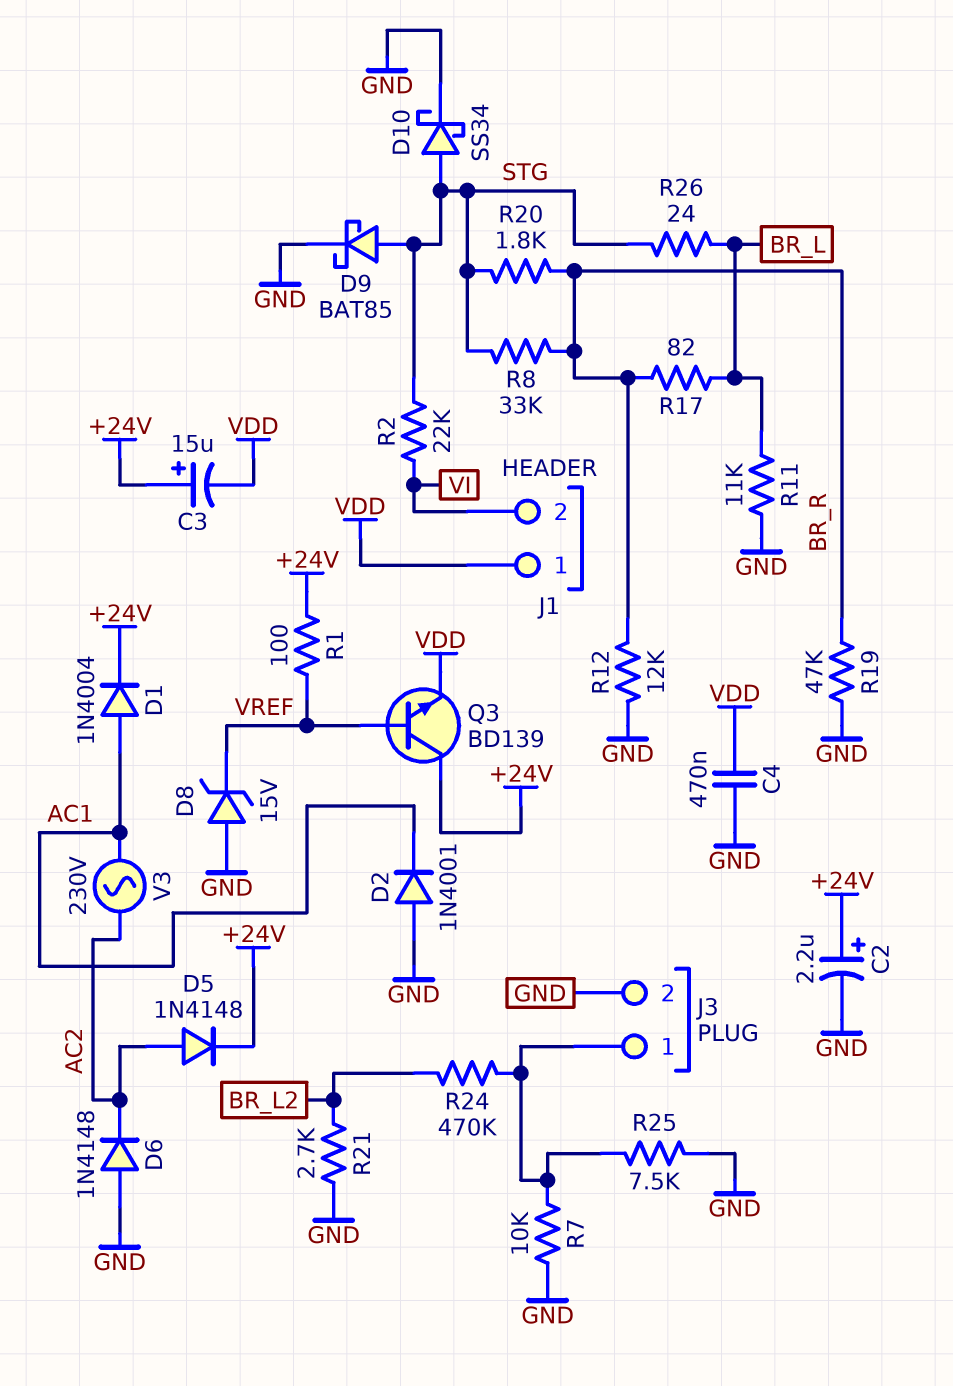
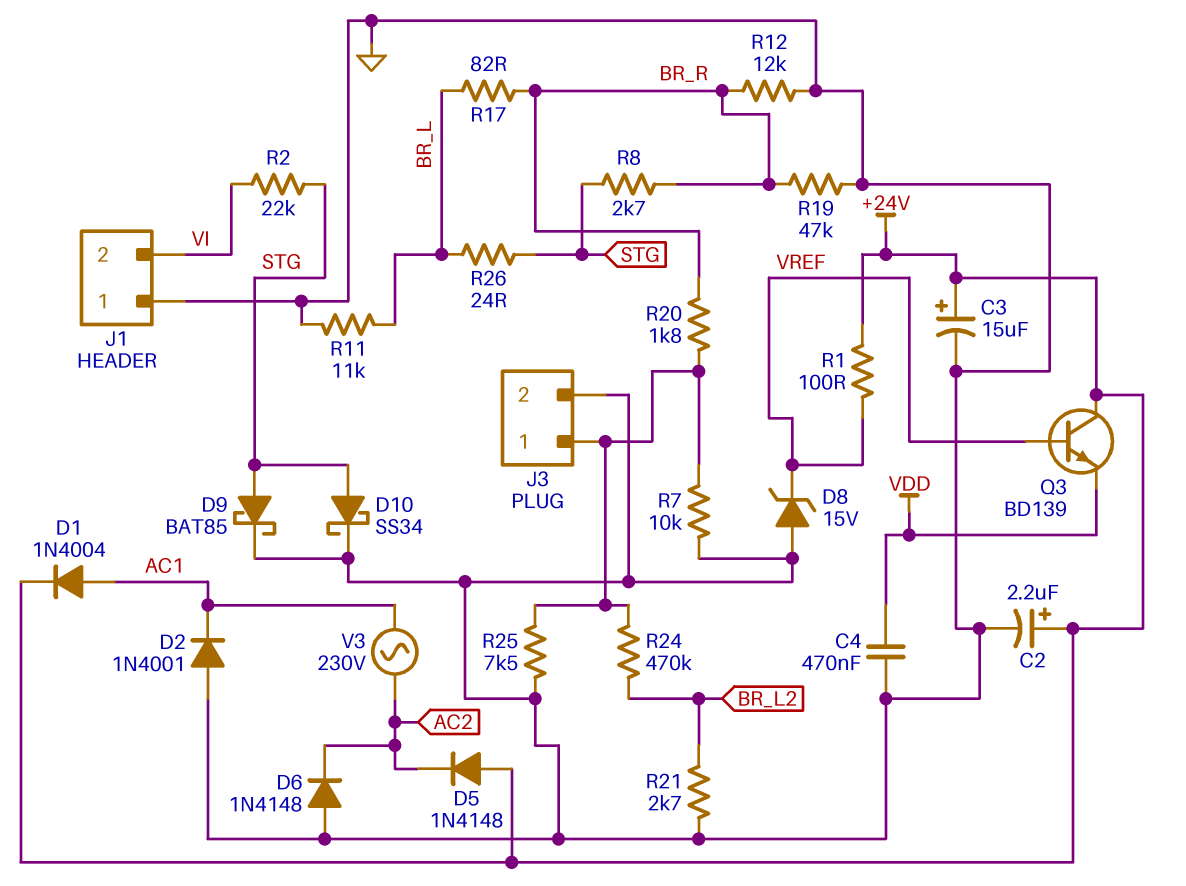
C3: 15uF (plus +24V, minus VDD) -> 15uF (plus +24V, minus GND)
D5: diode 1N4148 (A AC2, K +24V) -> diode 1N4148 (A +24V, K AC2)
J1 pin 1: VDD -> GND
R8: 33k (BR_R, STG) -> 2.7k (BR_R, STG)
R20: 1.8k (BR_R, STG) -> 1.8k (BR_R, J3/1)

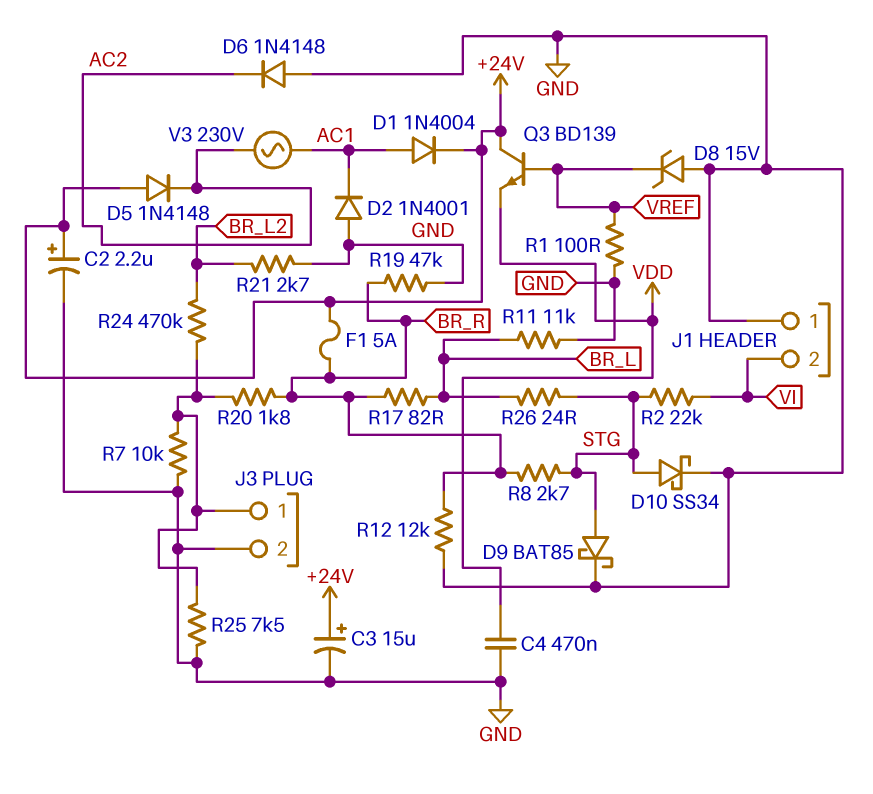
F1: none -> 5A (+24V, BR_R)
R1: 100 (+24V, VREF) -> 100 (GND, VREF)

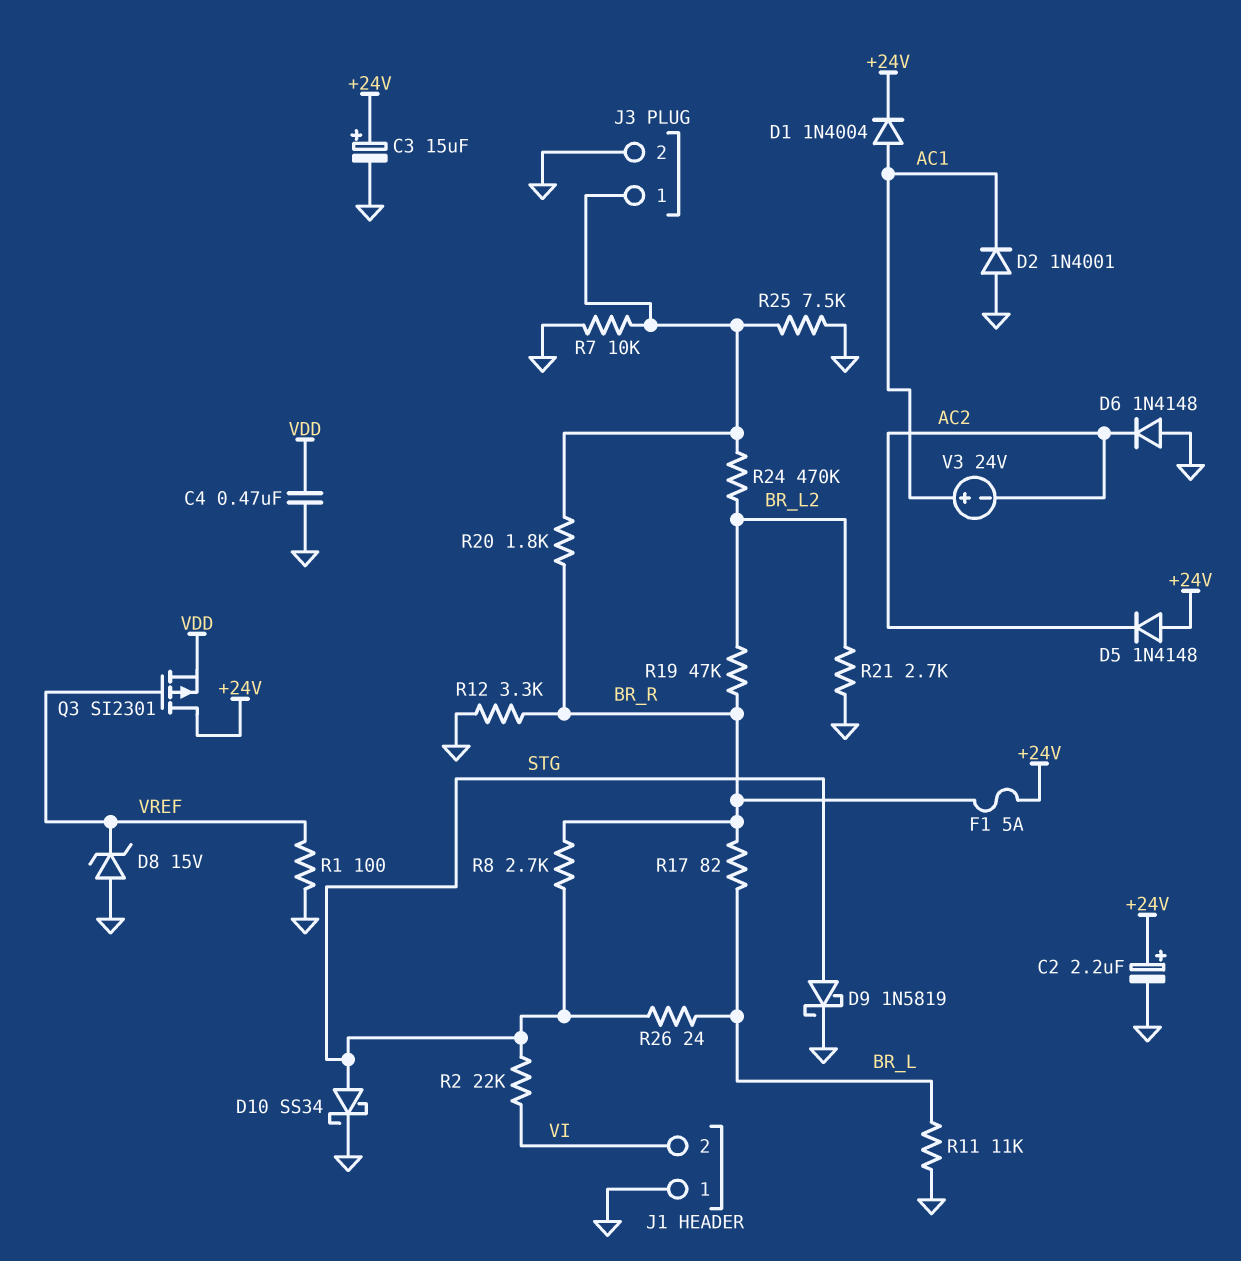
D9: schottky BAT85 (A STG, K GND) -> schottky 1N5819 (A STG, K GND)
Q3: NPN BD139 (B VREF, C +24V, E VDD) -> PMOS SI2301 (G VREF, D +24V, S VDD)
R12: 12k (BR_R, GND) -> 3.3k (BR_R, GND)
R19: 47k (BR_R, GND) -> 47k (BR_L2, BR_R)
V3: AC 230V (AC1, AC2) -> 24V (plus AC1, minus AC2)

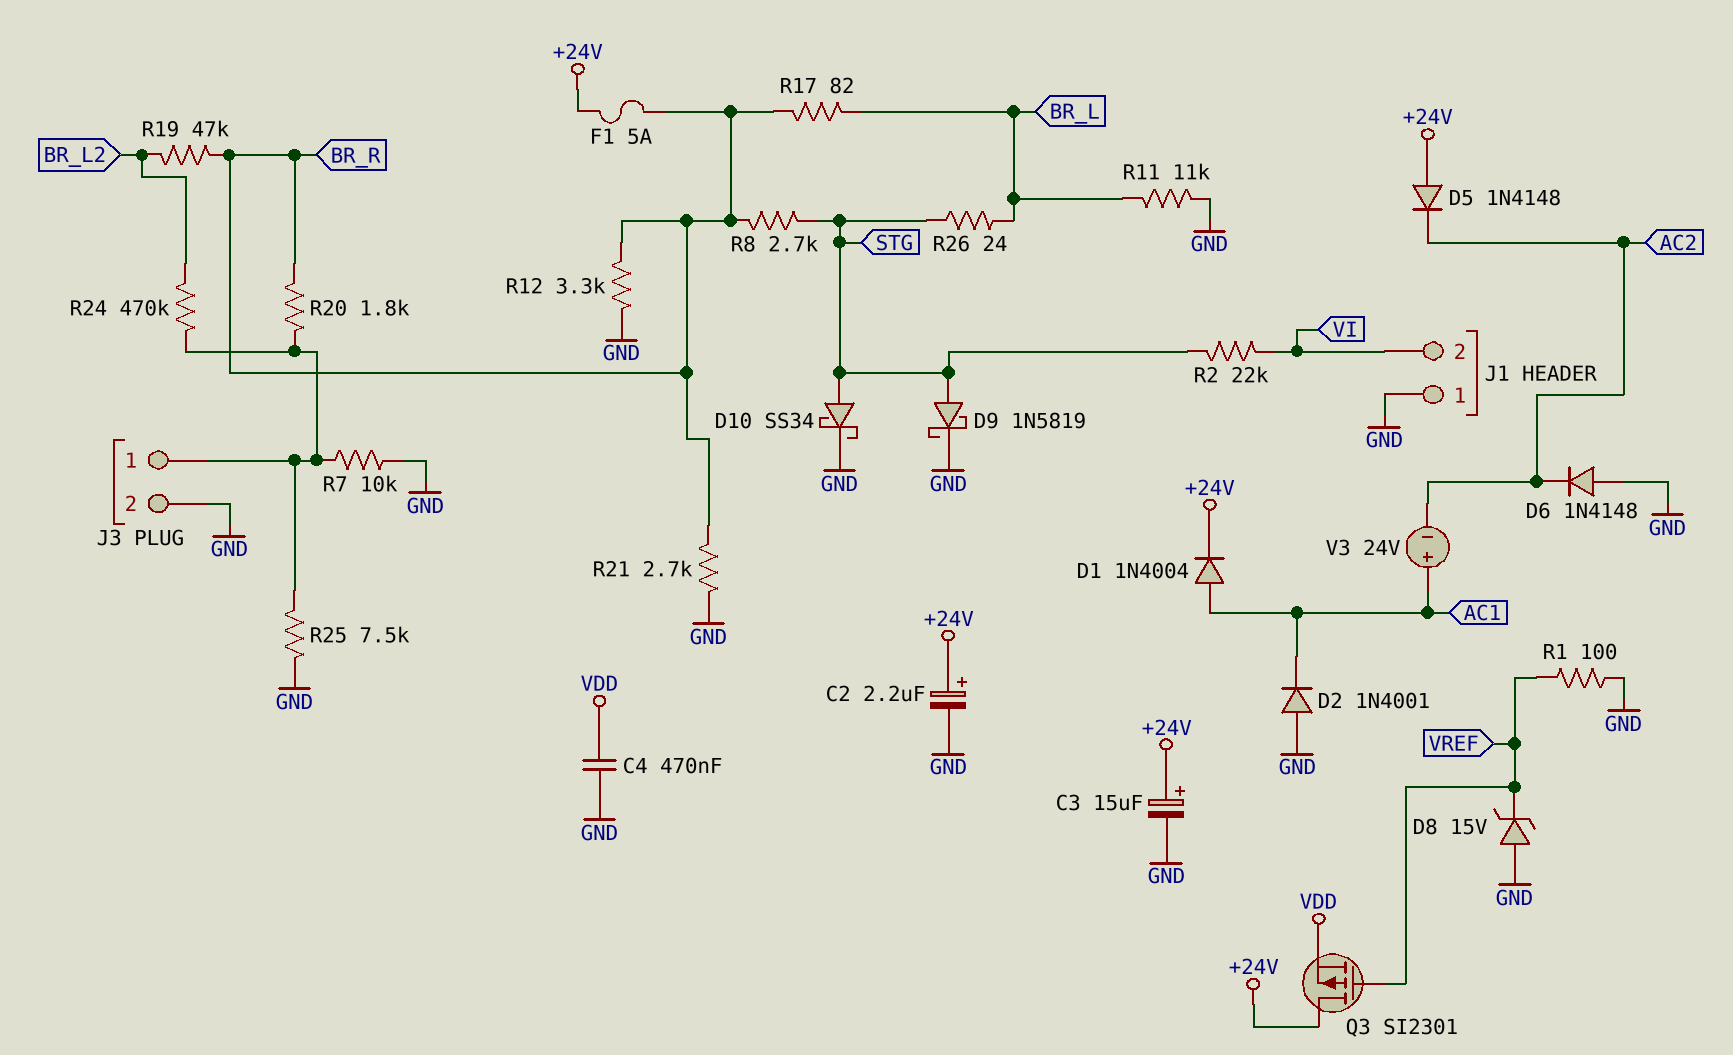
R21: 2.7k (BR_L2, GND) -> 2.7k (BR_R, GND)

